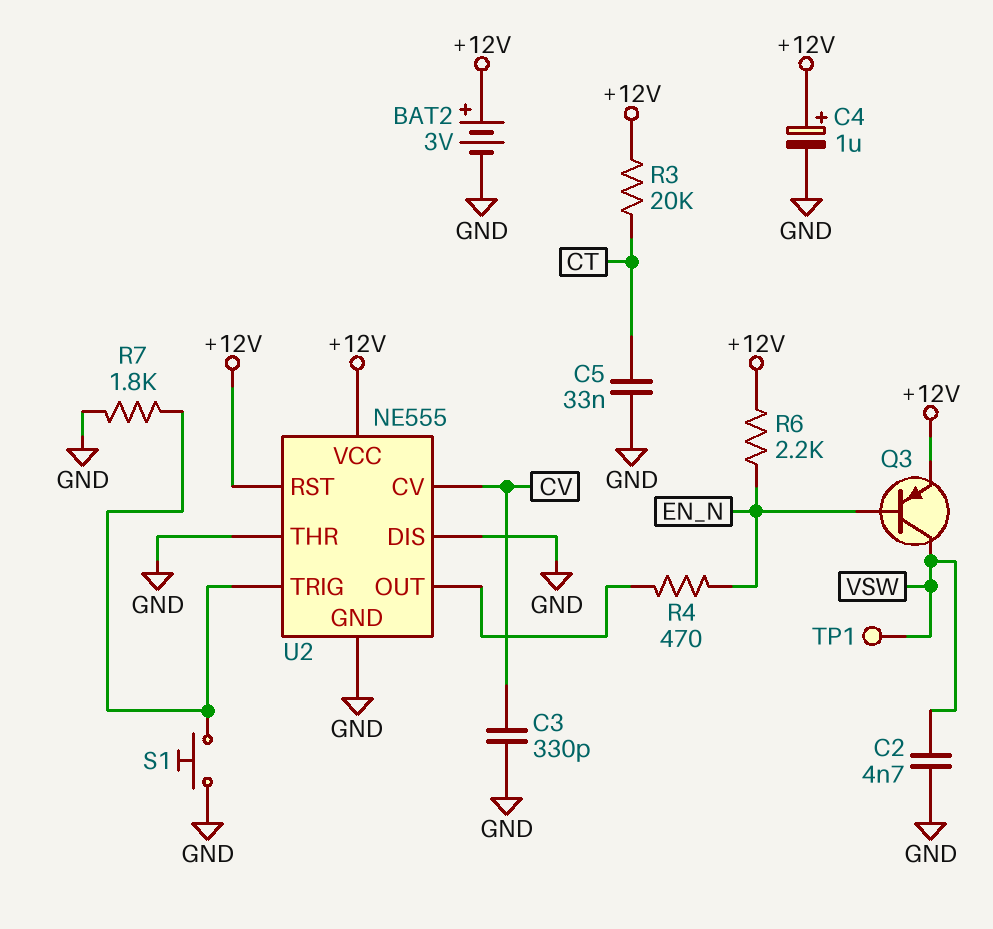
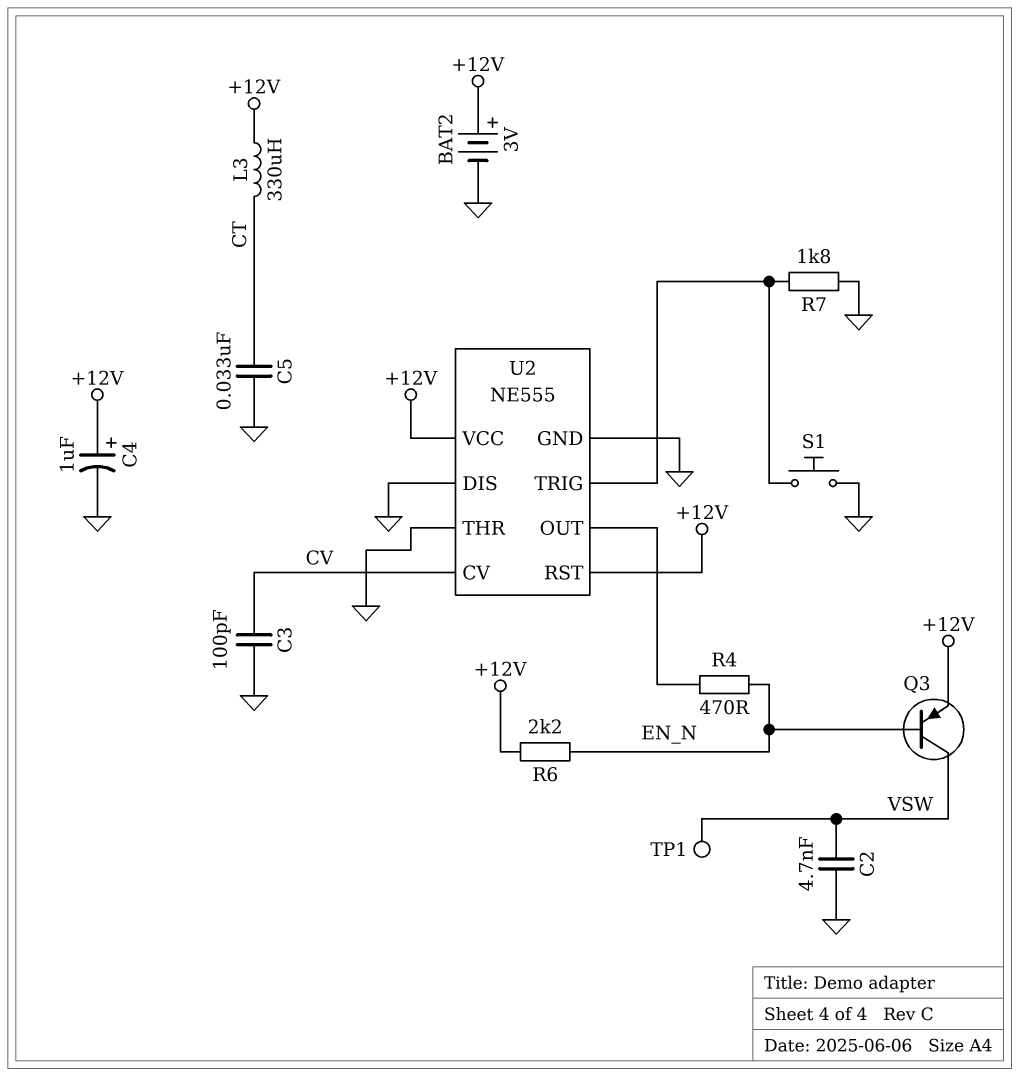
C3: 330pF (CV, GND) -> 100pF (CV, GND)
L3: none -> 330uH (+12V, CT)
R3: 20k (+12V, CT) -> none

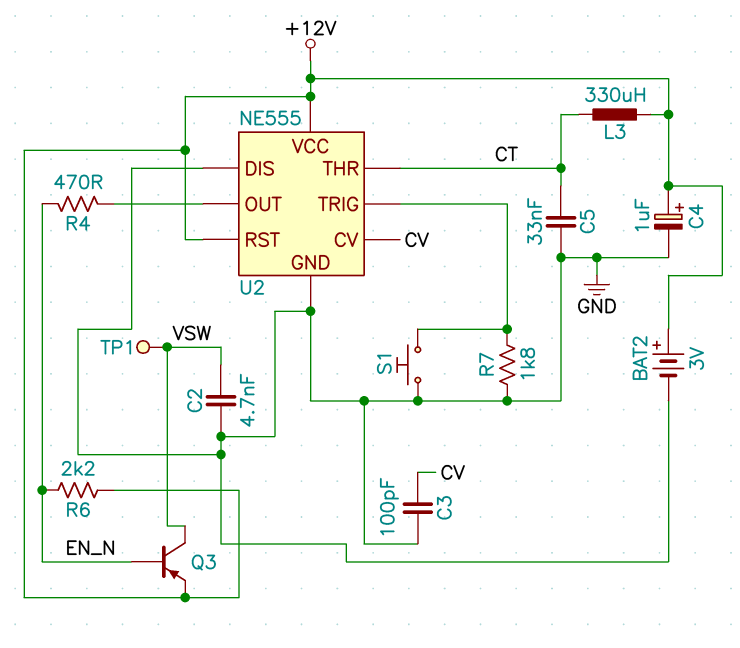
U2 pin THR: GND -> CT

